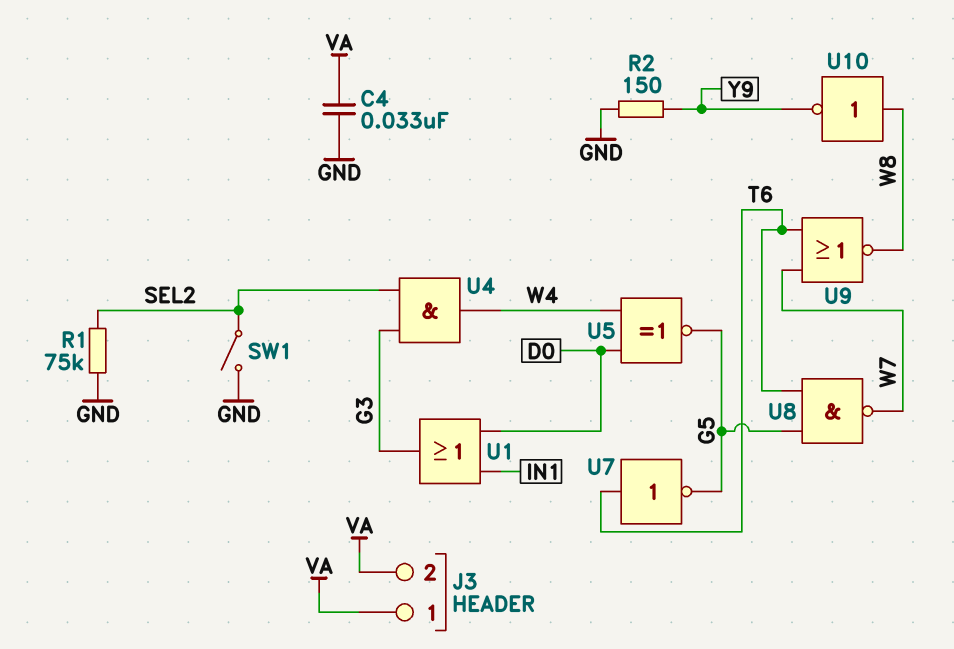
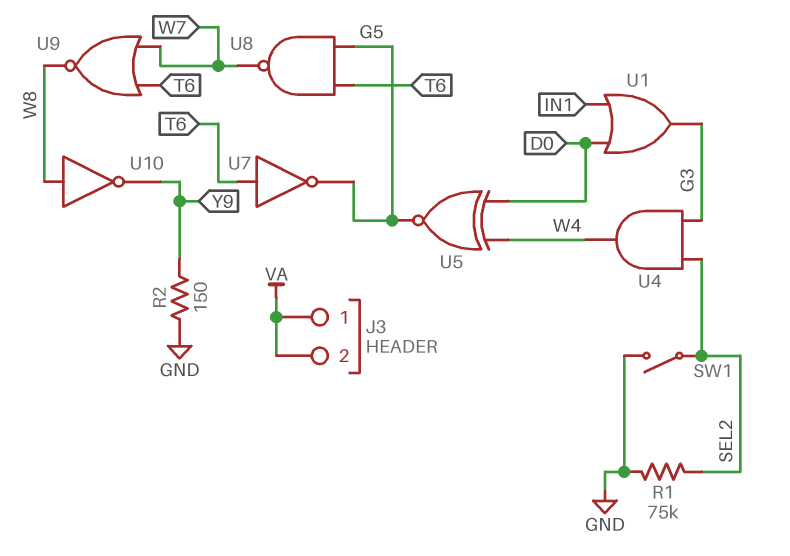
C4: 33nF (GND, VA) -> none

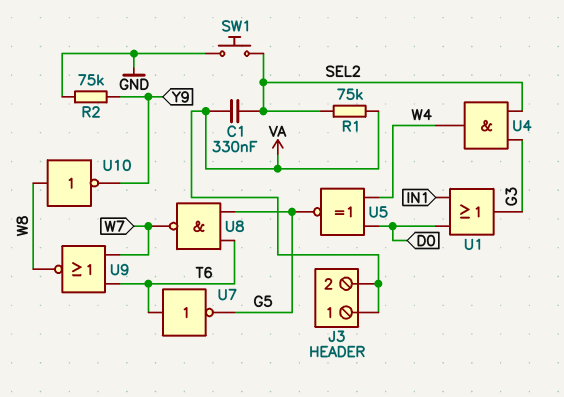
C1: none -> 330nF (SEL2, VA)
R1: 75k (GND, SEL2) -> 75k (SEL2, VA)
R2: 150 (GND, Y9) -> 75k (GND, Y9)
SW1: switch (GND, SEL2) -> button (GND, SEL2)

